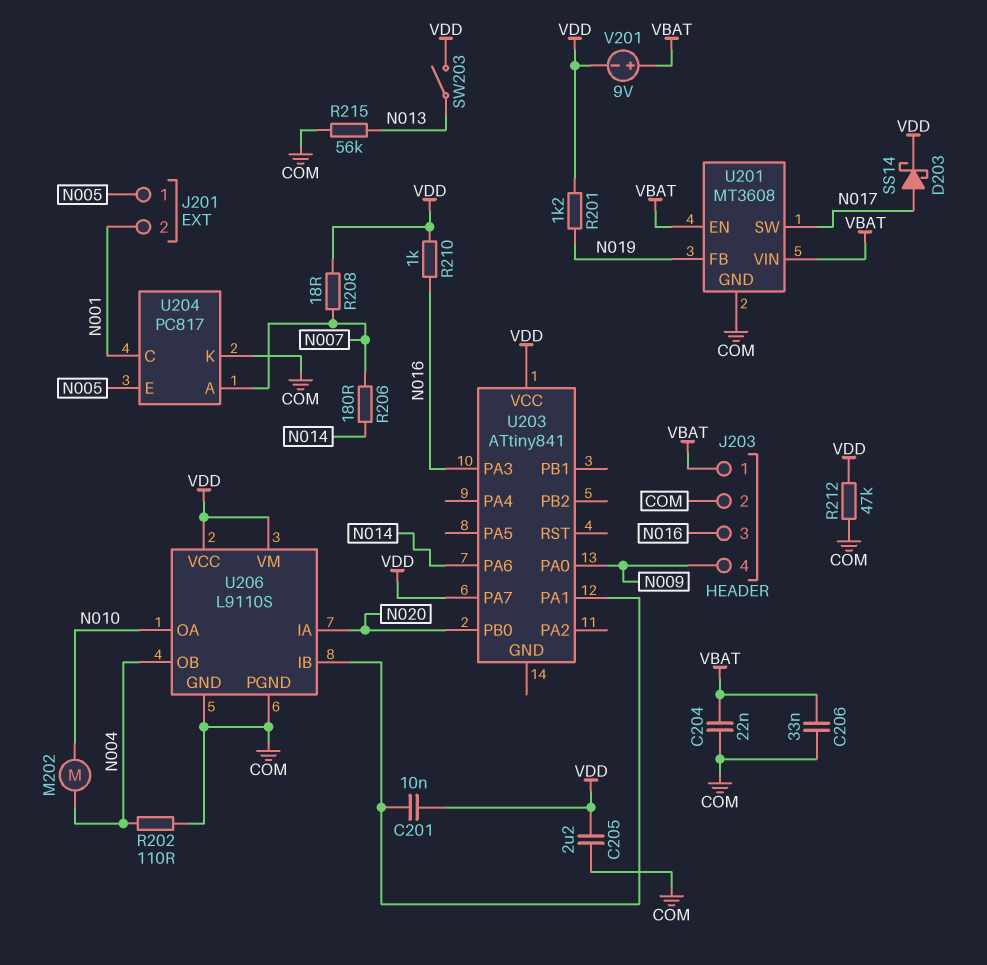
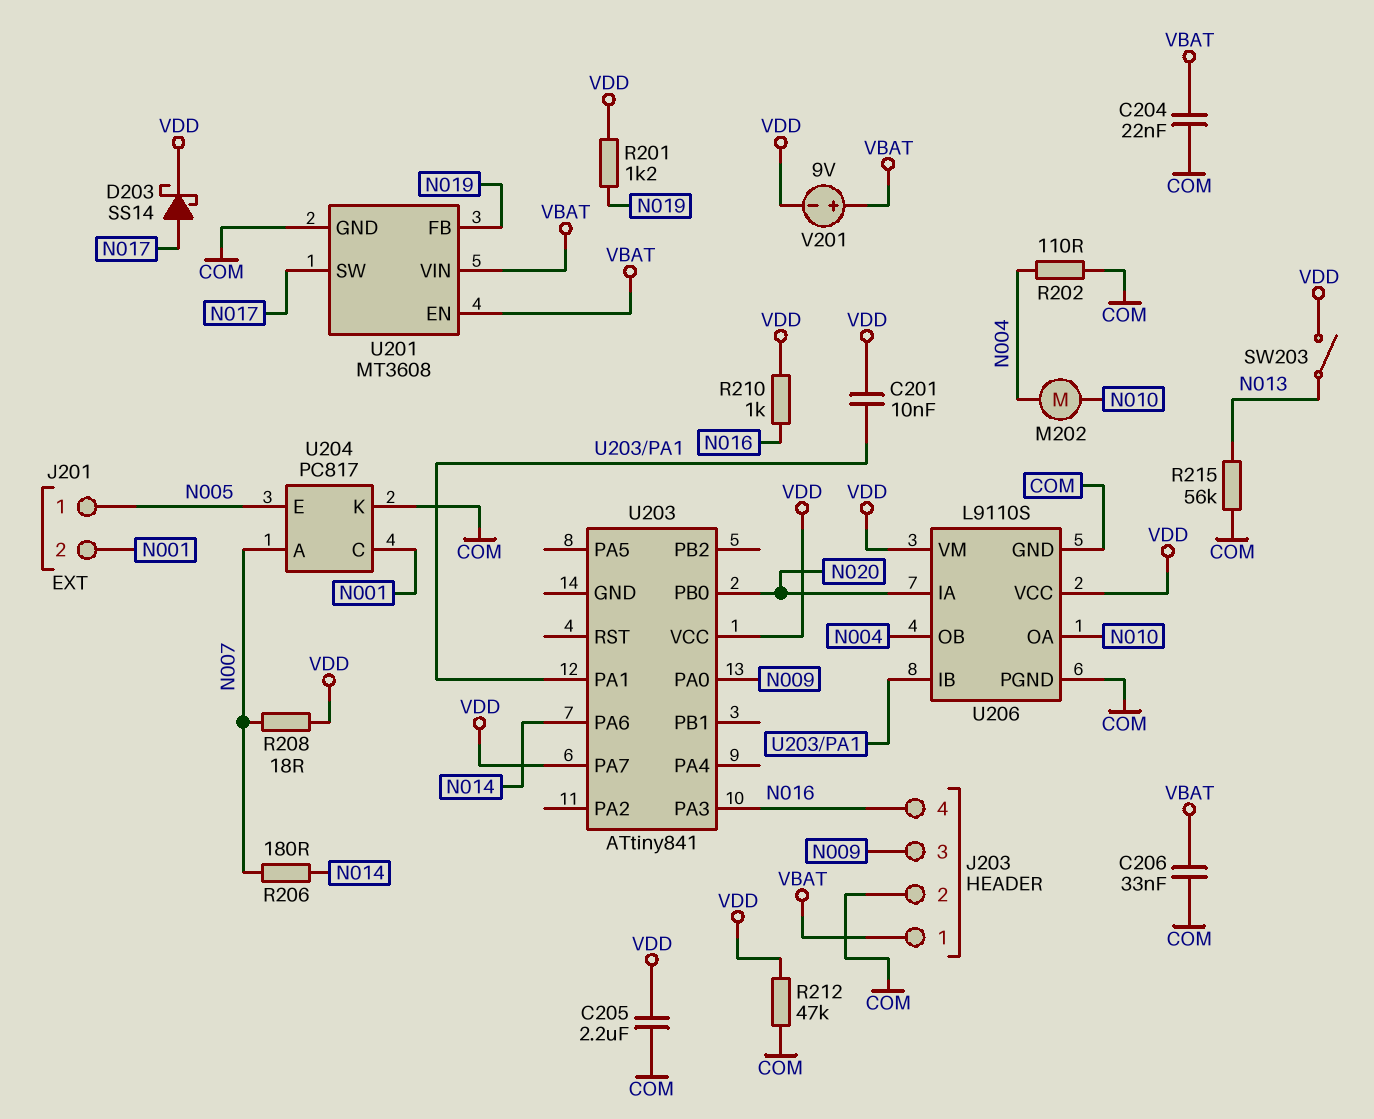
J203 pin 3: N016 -> N009
J203 pin 4: N009 -> N016

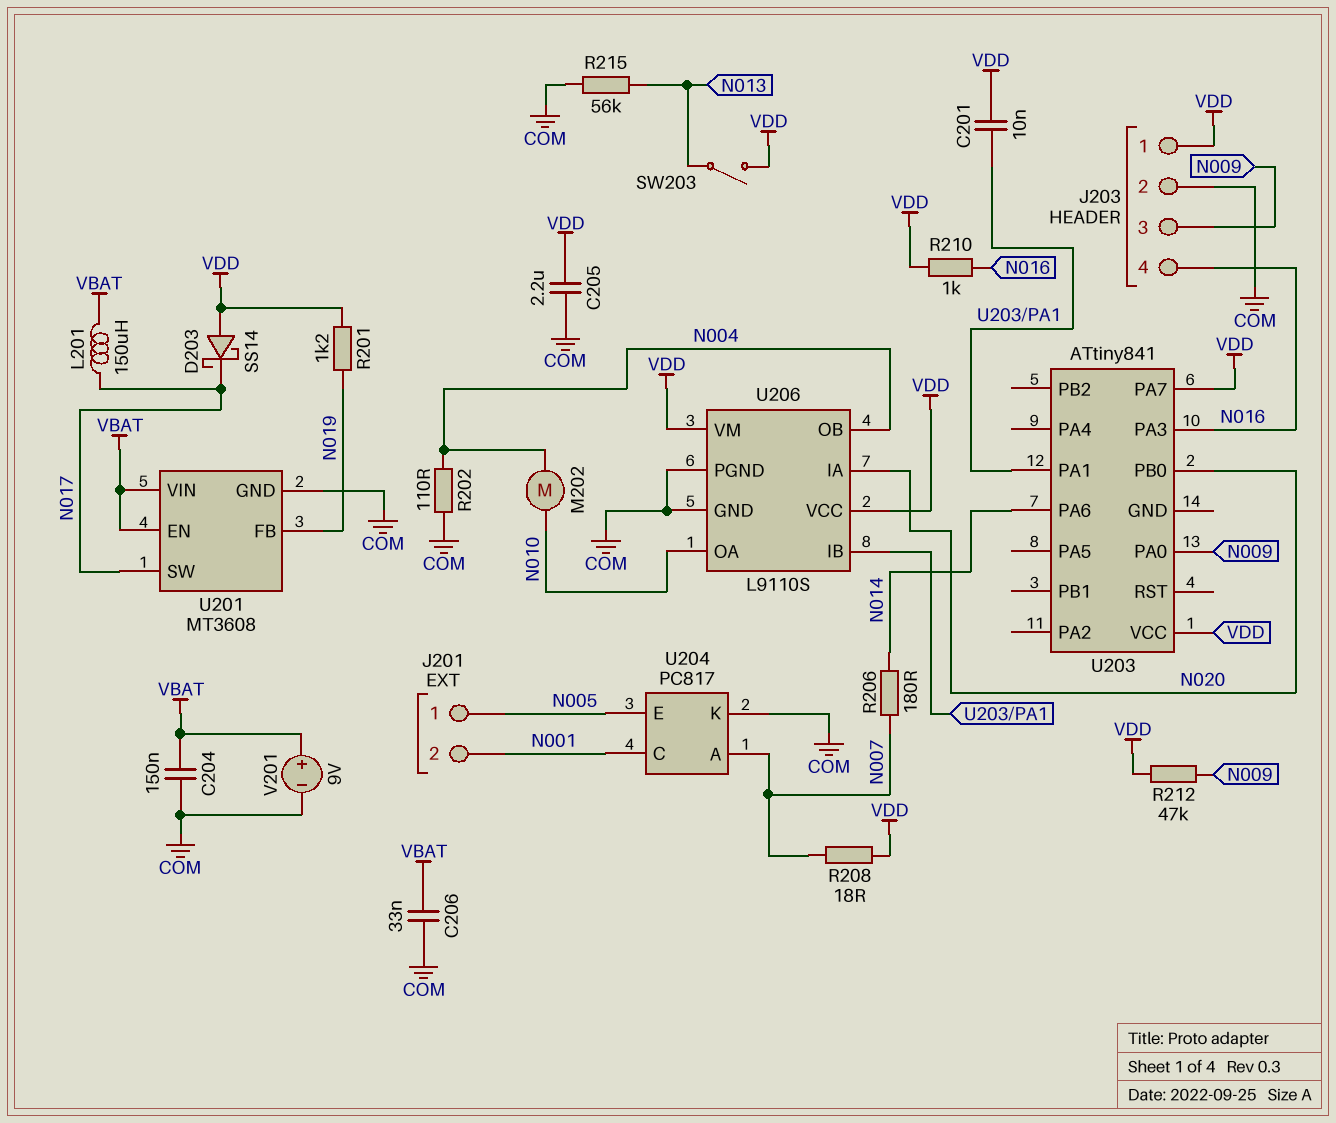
C204: 22nF (COM, VBAT) -> 150nF (COM, VBAT)
D203: schottky SS14 (A N017, K VDD) -> schottky SS14 (A VDD, K N017)
J203 pin 1: VBAT -> VDD
L201: none -> 150uH (N017, VBAT)
R212: 47k (COM, VDD) -> 47k (N009, VDD)
V201: 9V (plus VBAT, minus VDD) -> 9V (plus VBAT, minus COM)

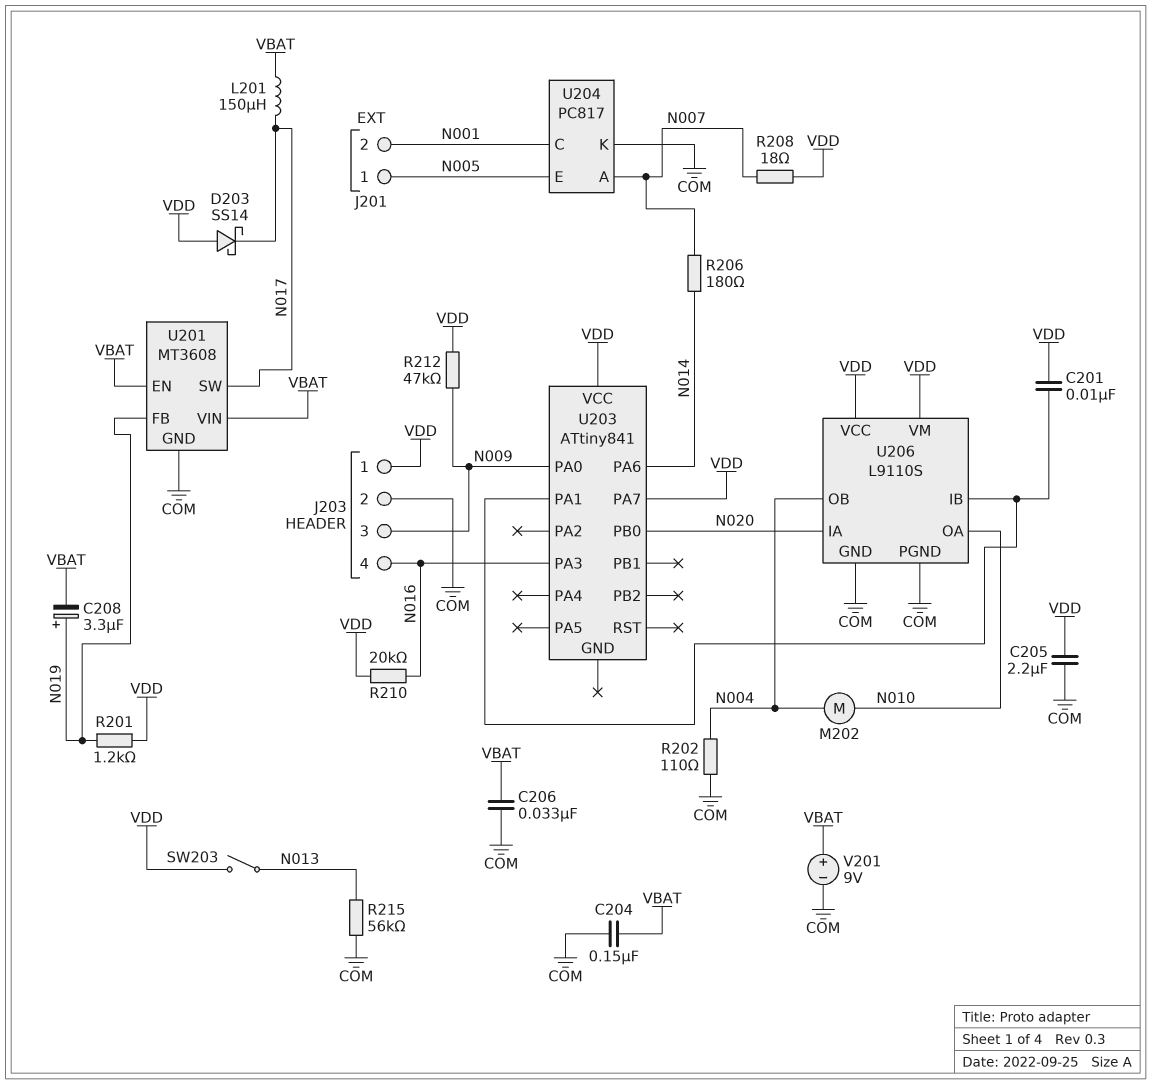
C208: none -> 3.3uF (plus N019, minus VBAT)
R210: 1k (N016, VDD) -> 20k (N016, VDD)

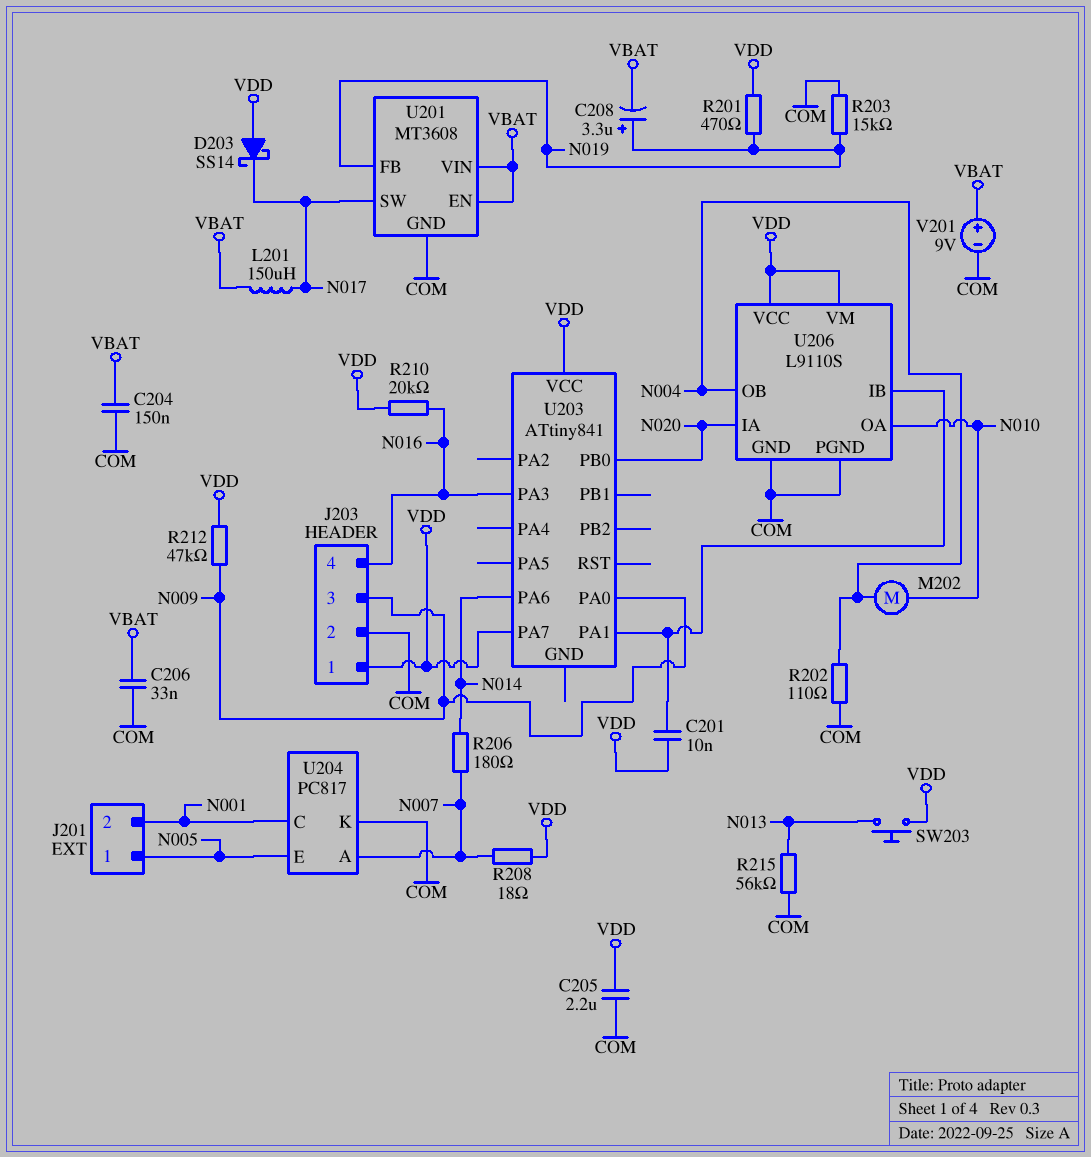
R201: 1.2k (N019, VDD) -> 470 (N019, VDD)
R203: none -> 15k (COM, N019)
SW203: switch (N013, VDD) -> button (N013, VDD)

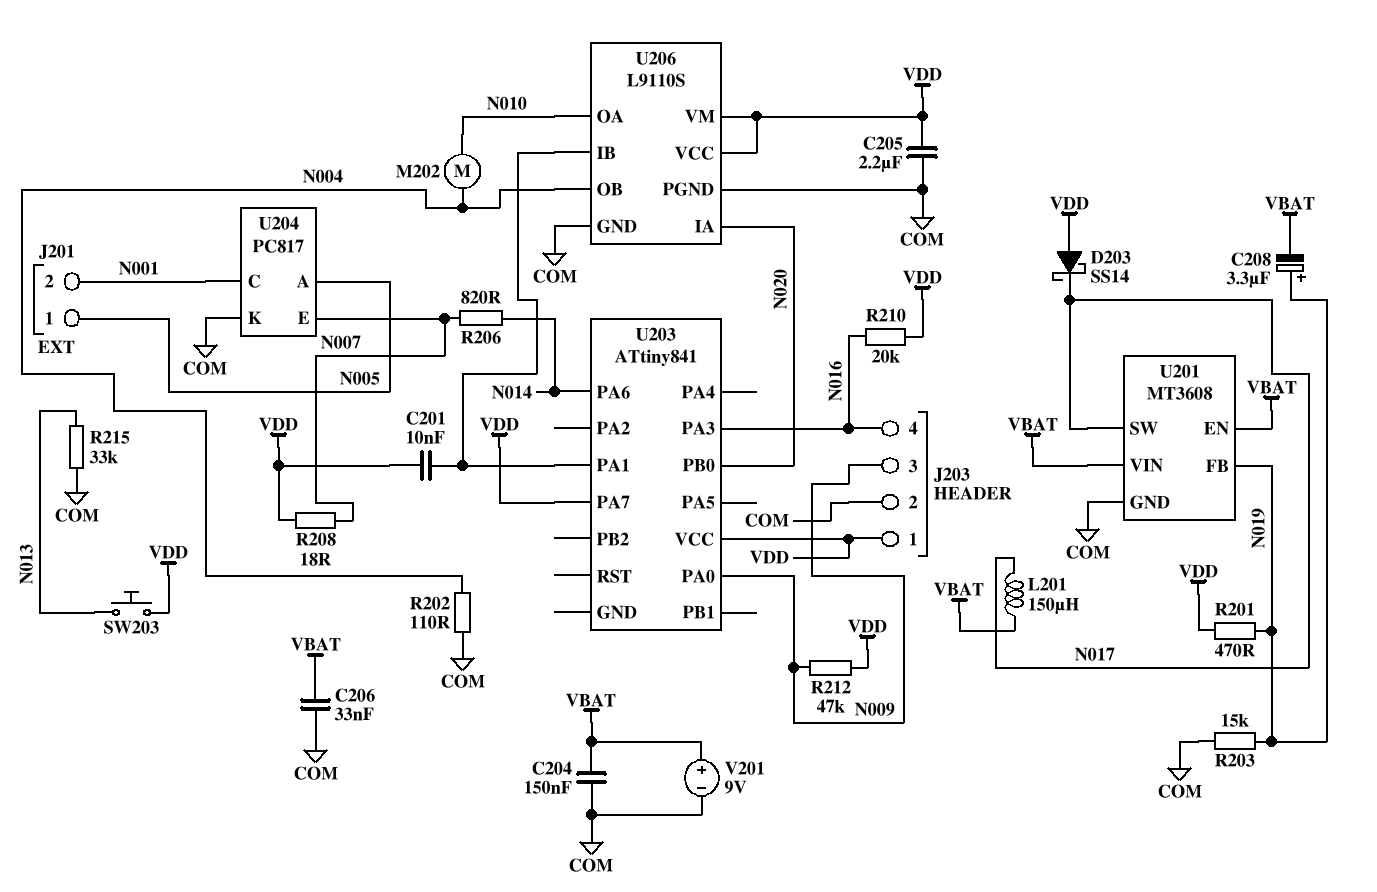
R206: 180 (N007, N014) -> 820 (N007, N014)
R215: 56k (COM, N013) -> 33k (COM, N013)
U204 pin A: N007 -> N005
U204 pin E: N005 -> N007

